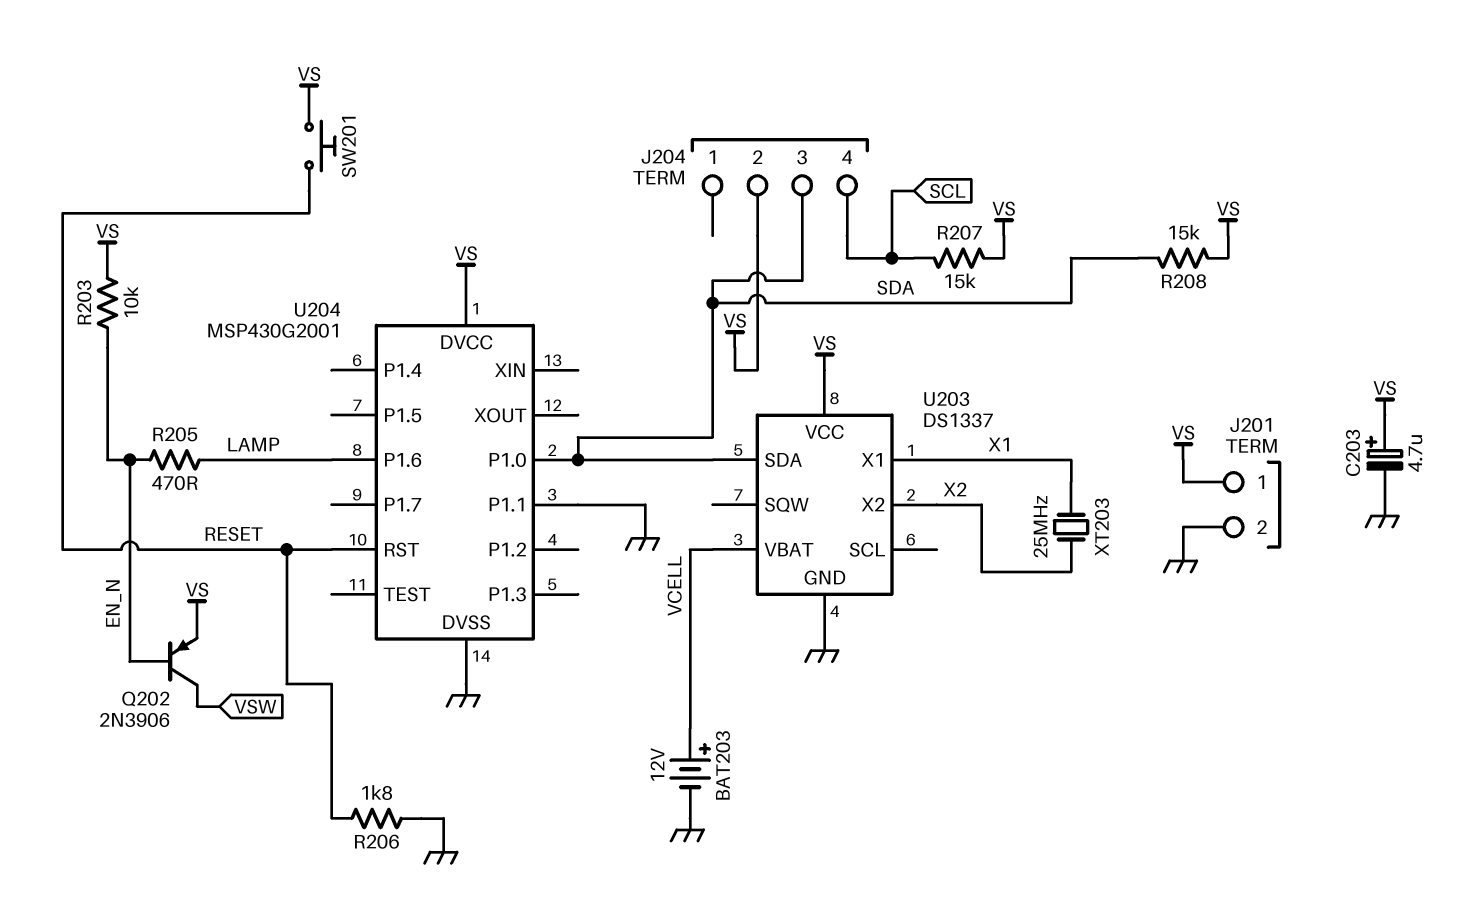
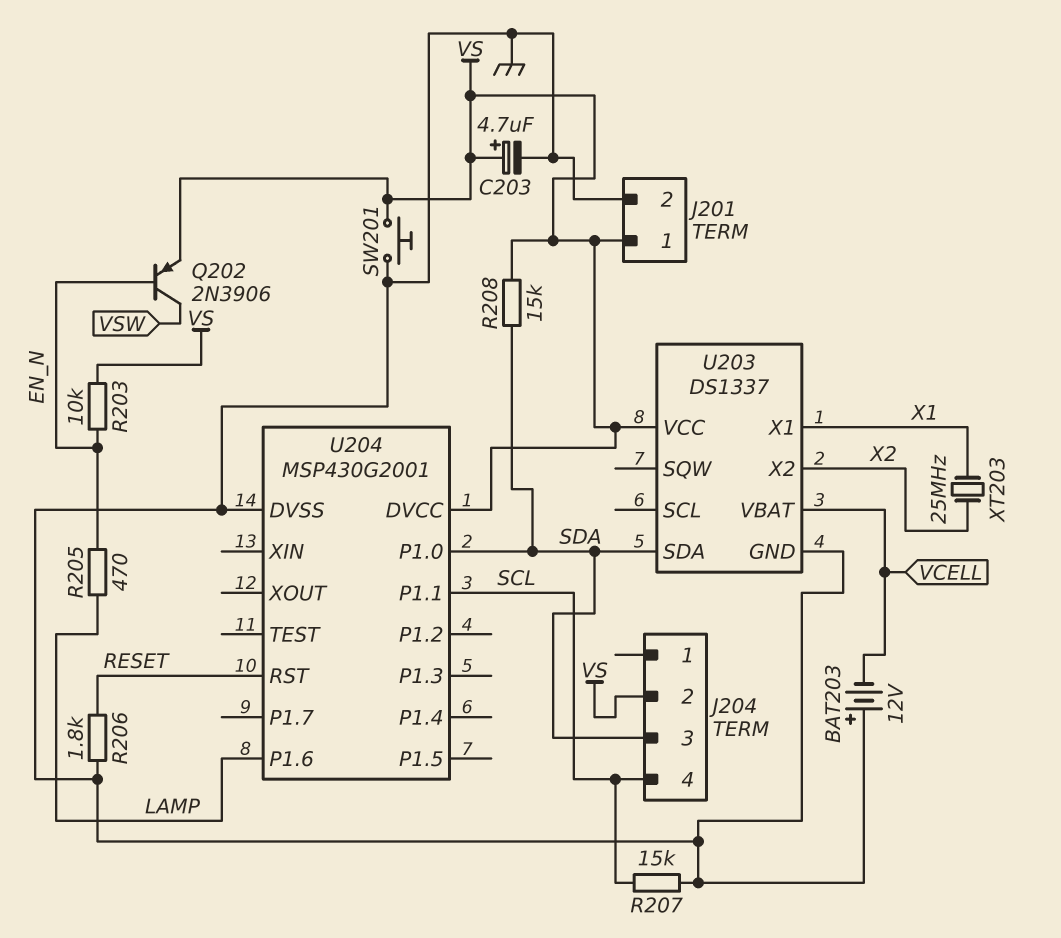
BAT203: 12V (plus VCELL, minus GND) -> 12V (plus GND, minus VCELL)
R207: 15k (SCL, VS) -> 15k (GND, SCL)
SW201: button (RESET, VS) -> button (GND, VS)
U204 pin P1.1: GND -> SCL

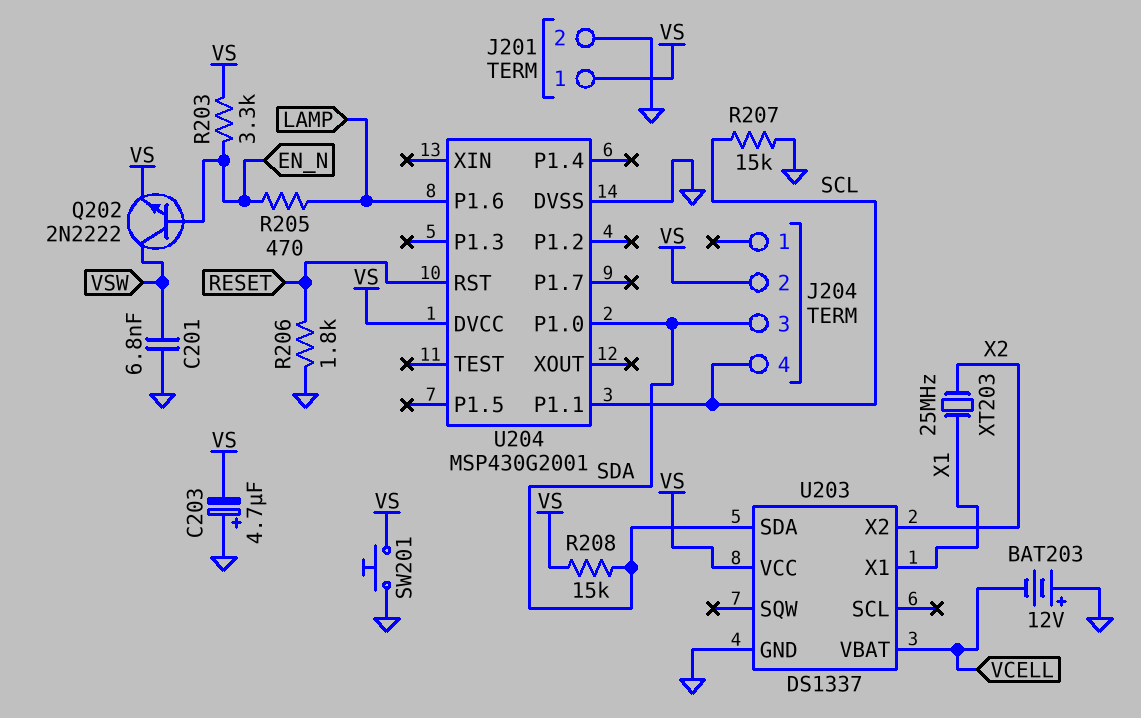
C201: none -> 6.8nF (GND, VSW)
C203: 4.7uF (plus VS, minus GND) -> 4.7uF (plus GND, minus VS)
Q202: PNP 2N3906 (B EN_N, C VSW, E VS) -> NPN 2N2222 (B EN_N, C VSW, E VS)
R203: 10k (EN_N, VS) -> 3.3k (EN_N, VS)

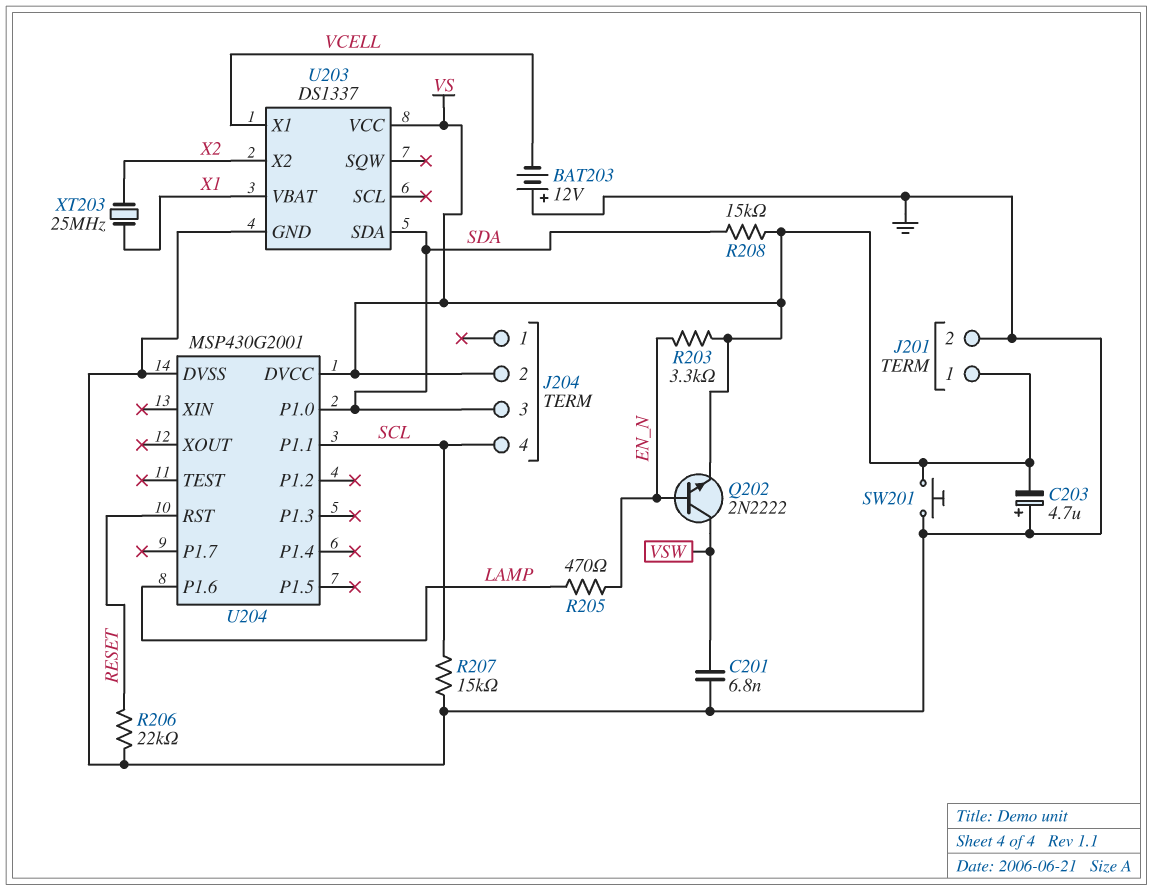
R206: 1.8k (GND, RESET) -> 22k (GND, RESET)
U203 pin VBAT: VCELL -> X1
U203 pin X1: X1 -> VCELL

